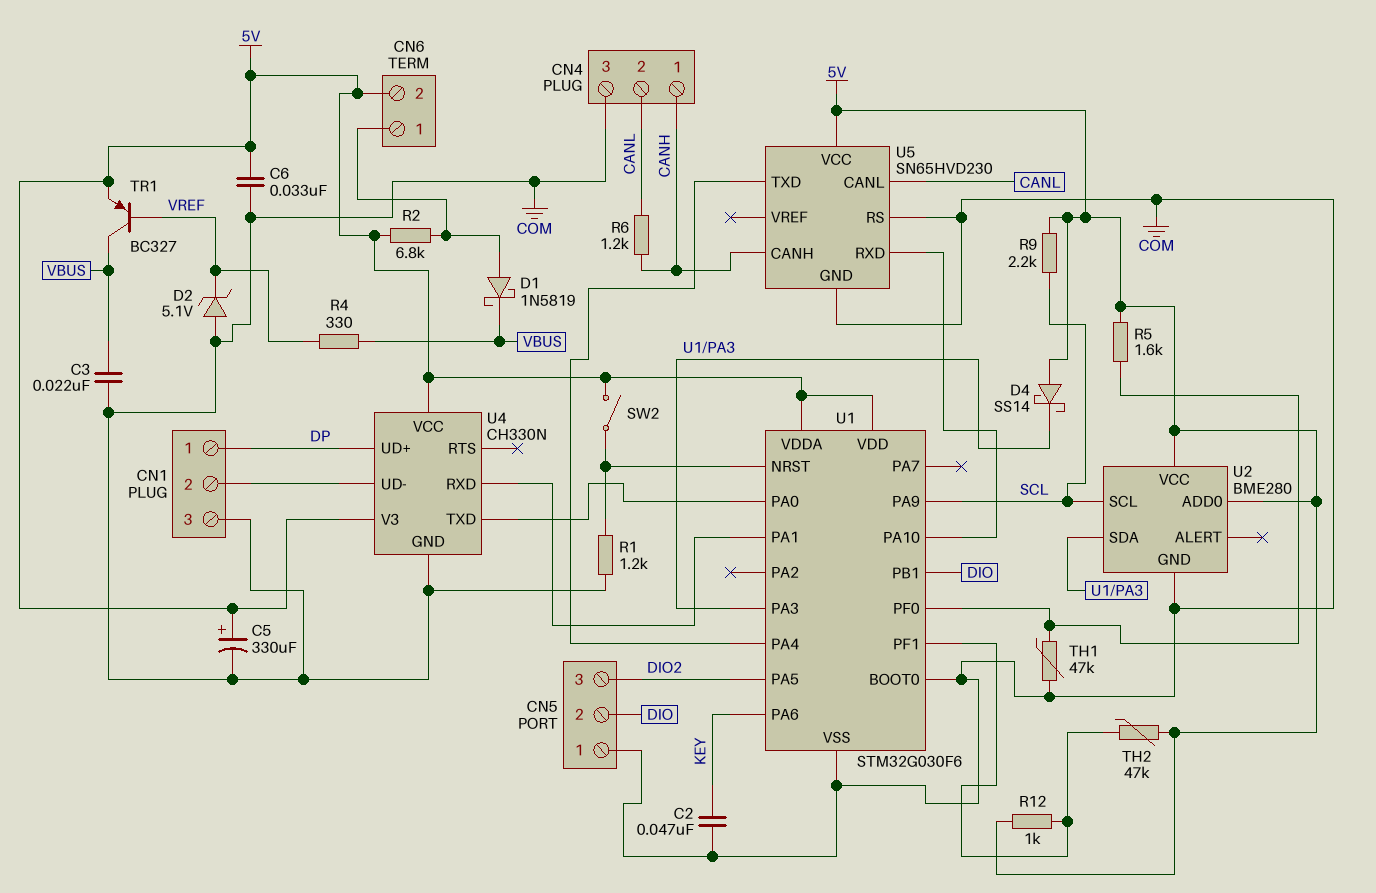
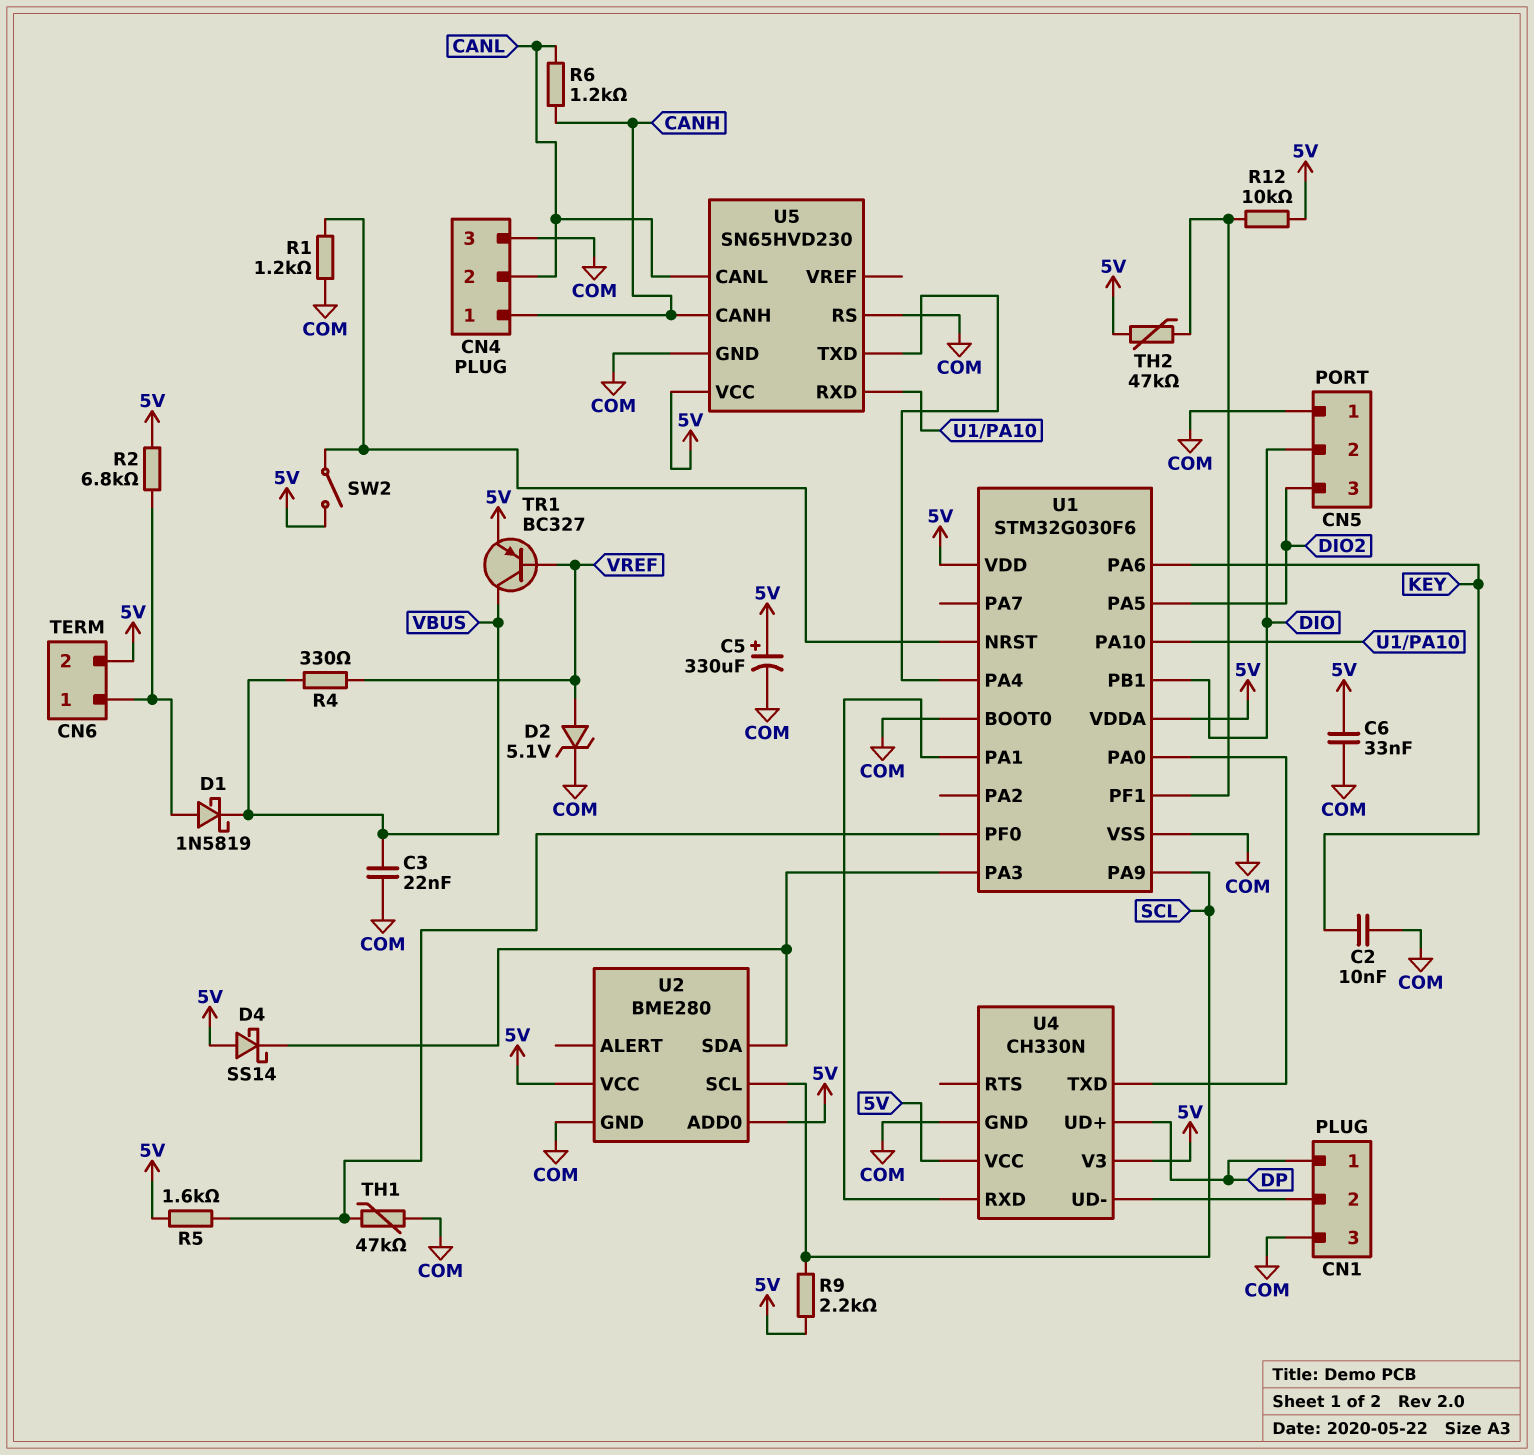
C2: 47nF (COM, KEY) -> 10nF (COM, KEY)
D2: zener 5.1V (A COM, K VREF) -> zener 5.1V (A VREF, K COM)
R12: 1k (5V, U1/PF1) -> 10k (5V, U1/PF1)

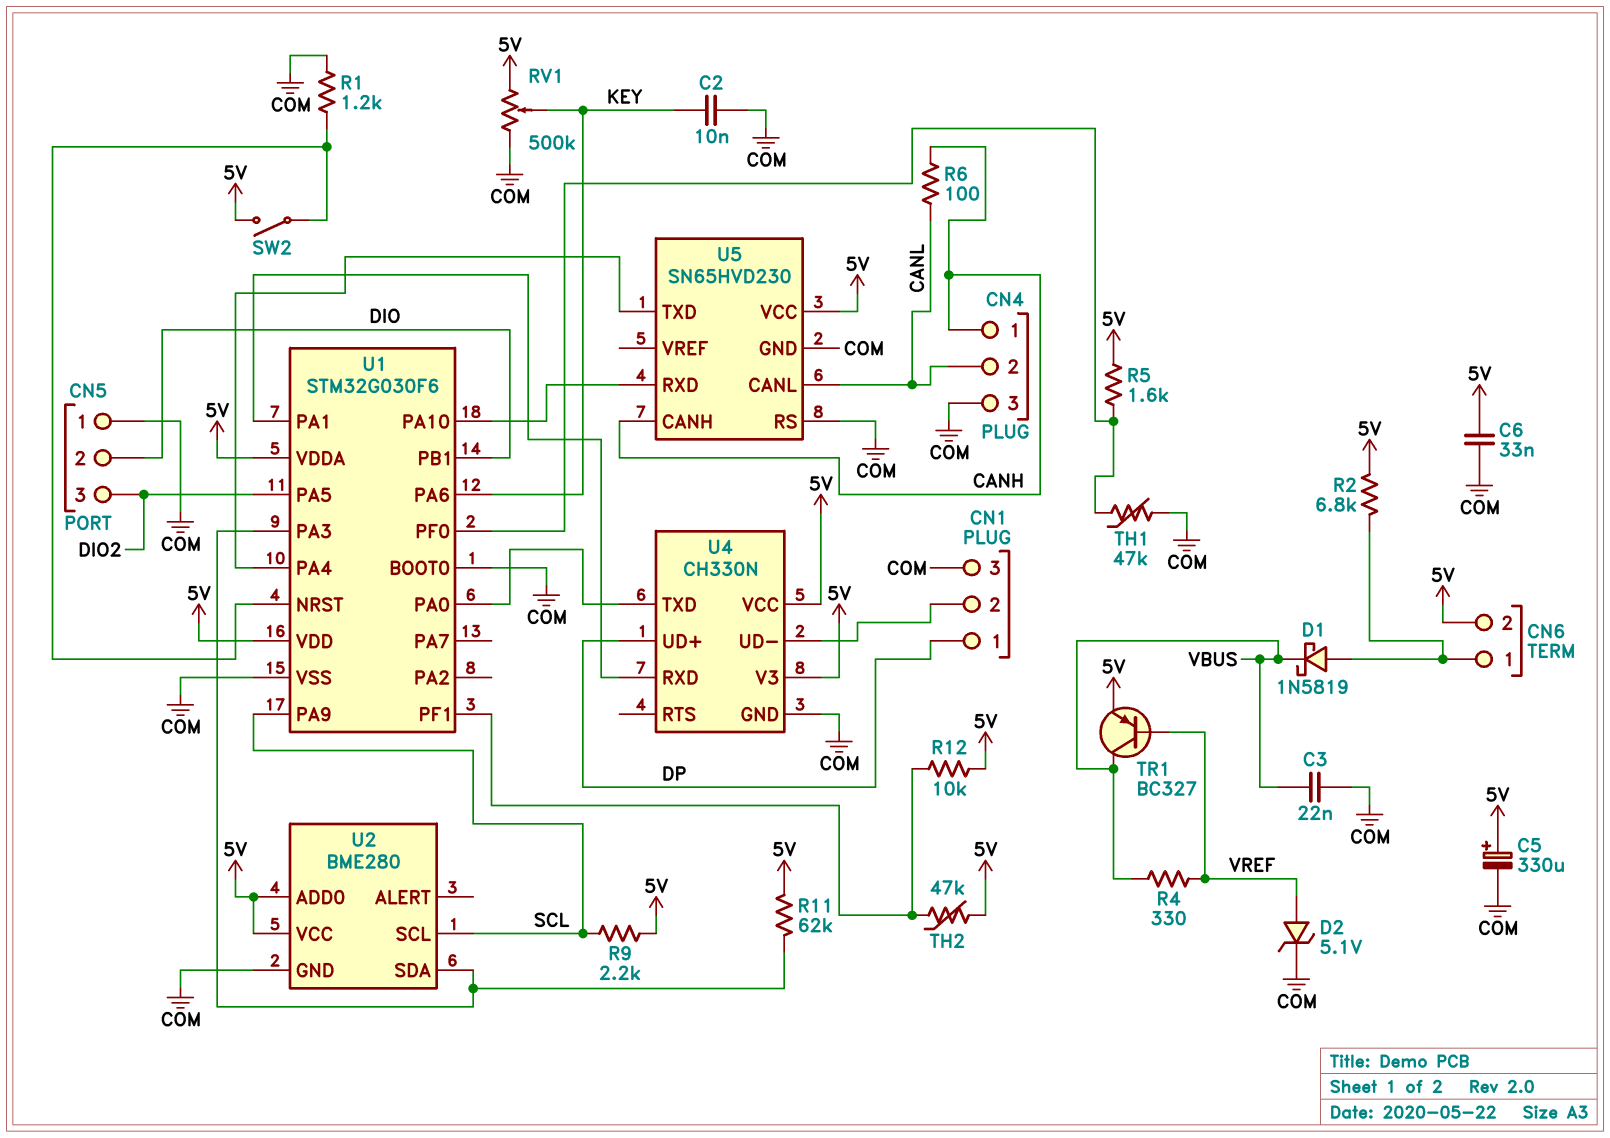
D4: schottky SS14 (A 5V, K U1/PA3) -> none
R6: 1.2k (CANH, CANL) -> 100 (CANH, CANL)
R11: none -> 62k (5V, U1/PA3)
RV1: none -> 500k (5V, COM, wiper KEY)

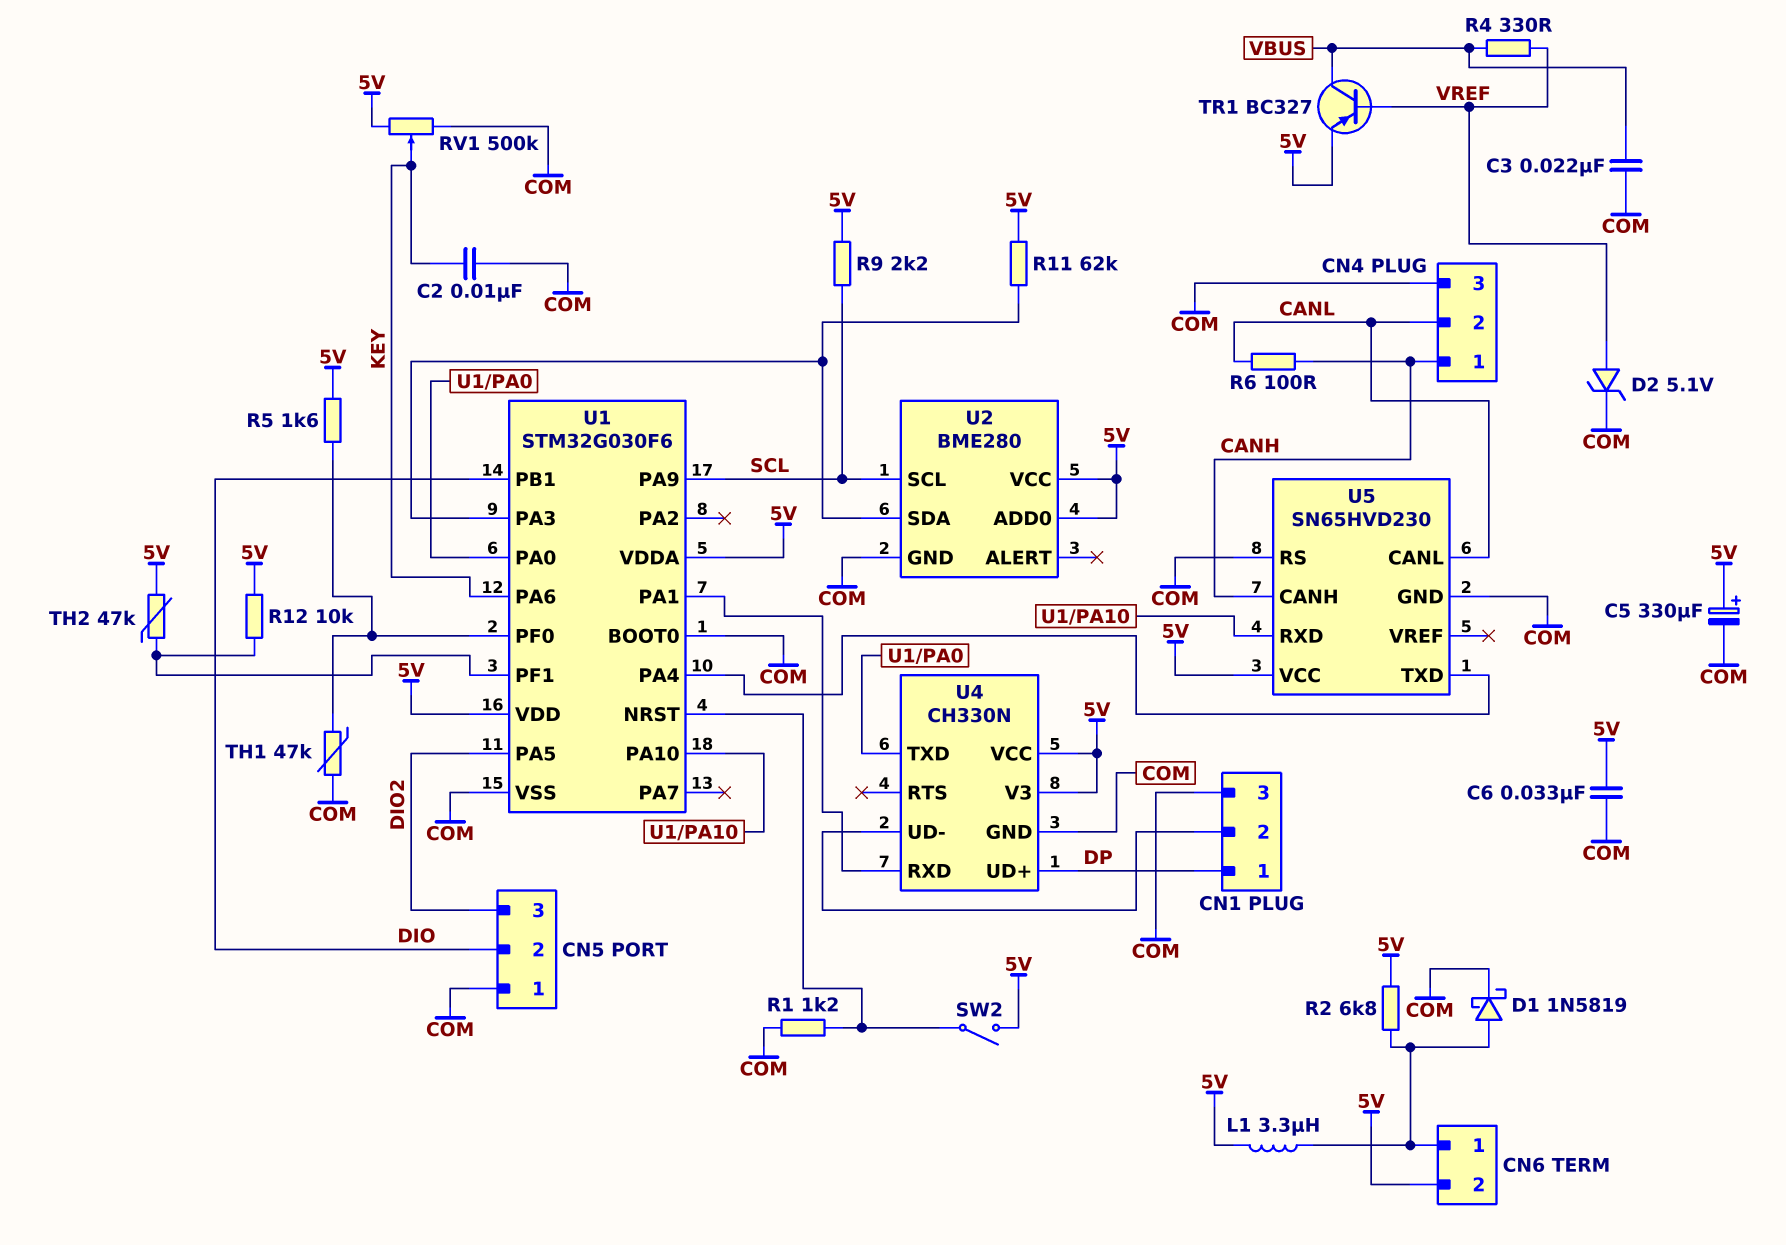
D1: schottky 1N5819 (A CN6/1, K VBUS) -> schottky 1N5819 (A CN6/1, K COM)
L1: none -> 3.3uH (5V, CN6/1)

